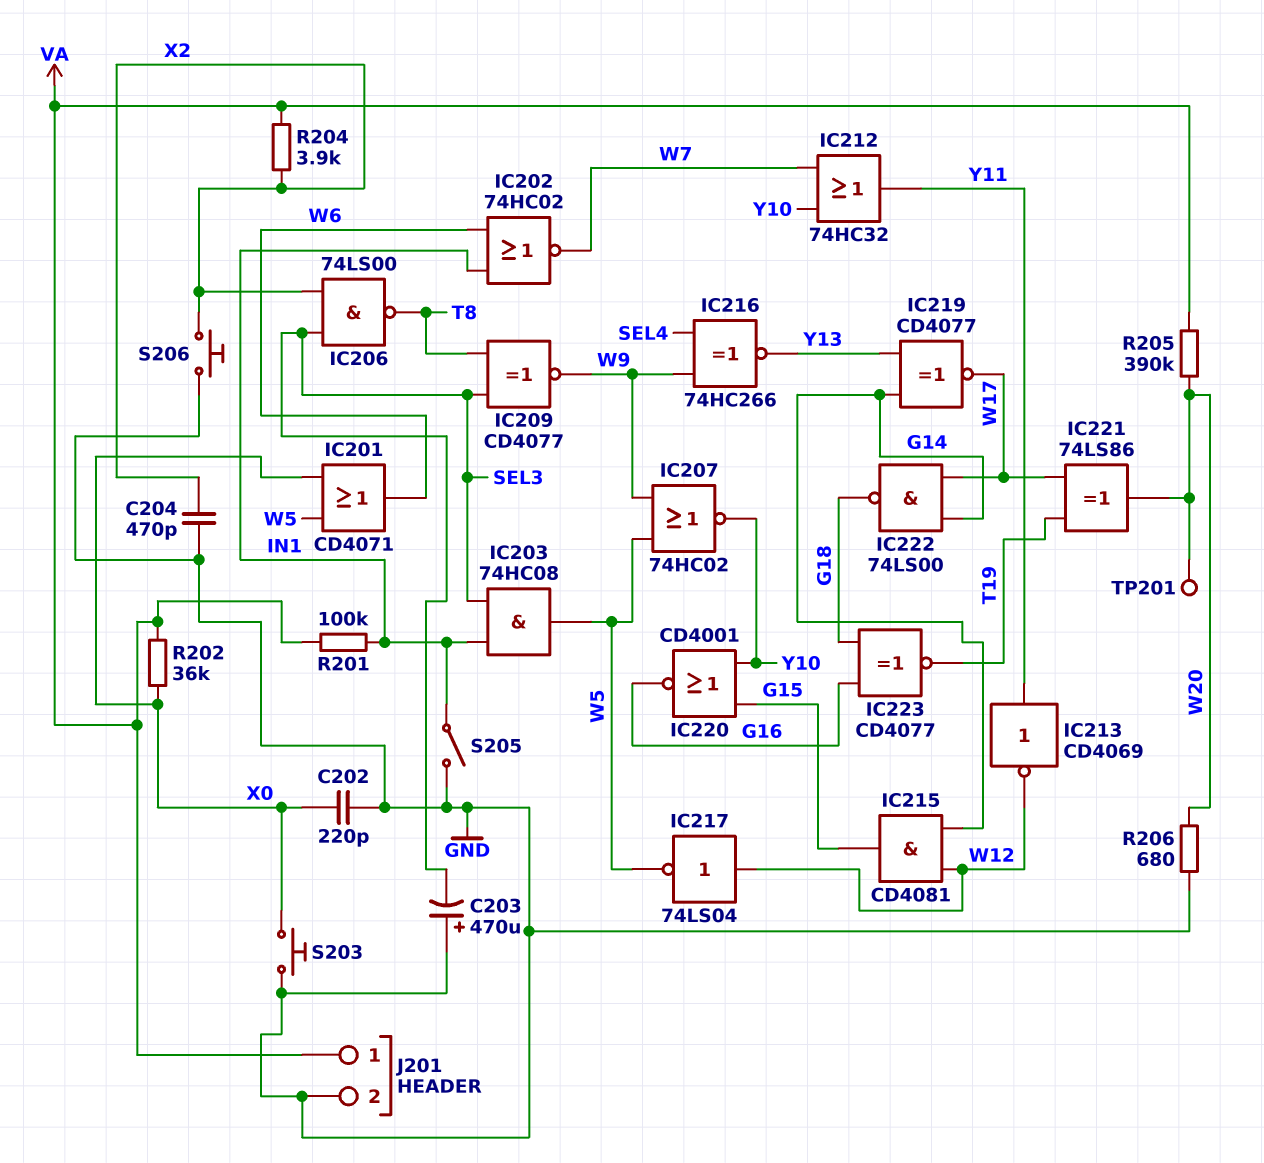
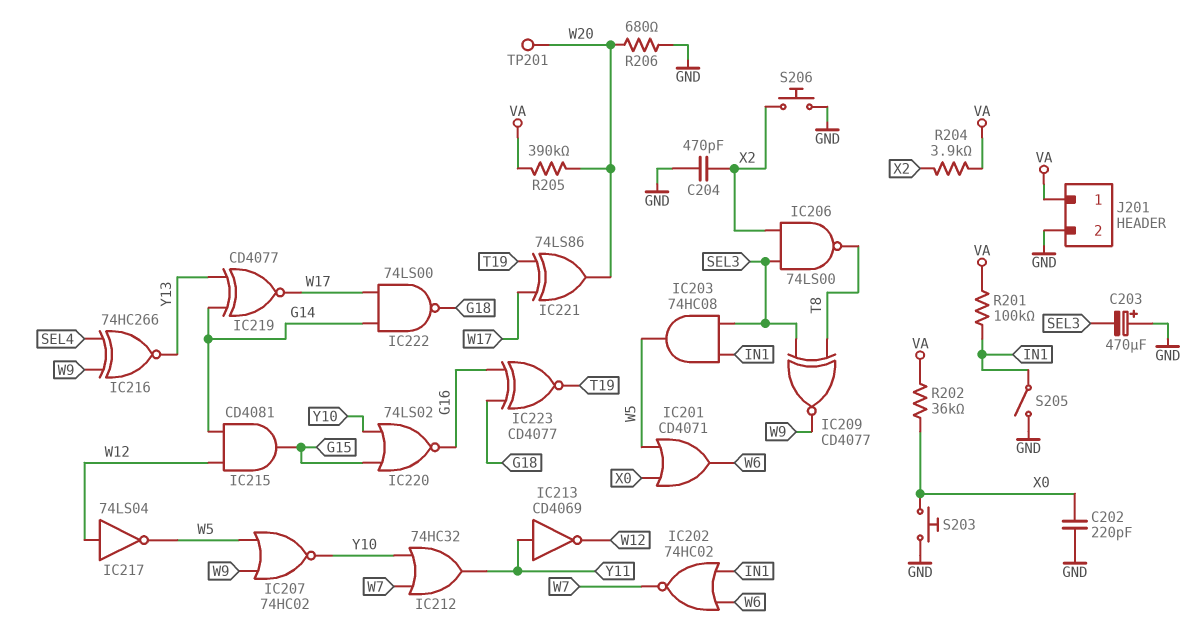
IC220: NOR CD4001 (in G15, in Y10, out G16) -> NOR 74LS02 (in G15, in Y10, out G16)

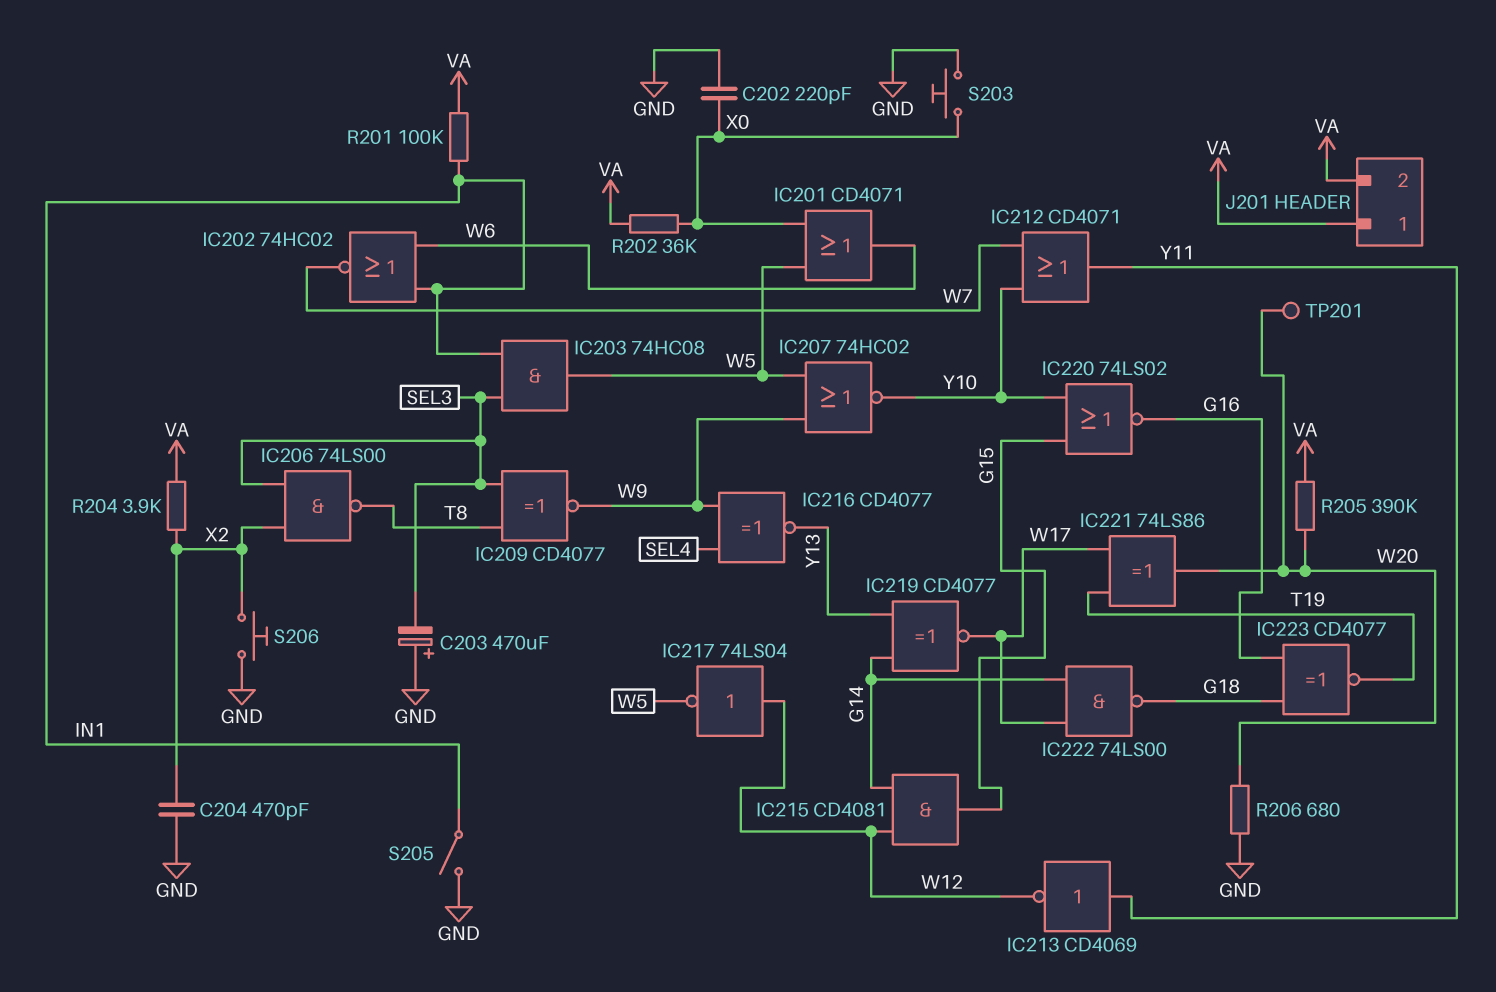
IC212: OR 74HC32 (in W7, in Y10, out Y11) -> OR CD4071 (in W7, in Y10, out Y11)
IC216: XNOR 74HC266 (in SEL4, in W9, out Y13) -> XNOR CD4077 (in SEL4, in W9, out Y13)
J201 pin 2: GND -> VA

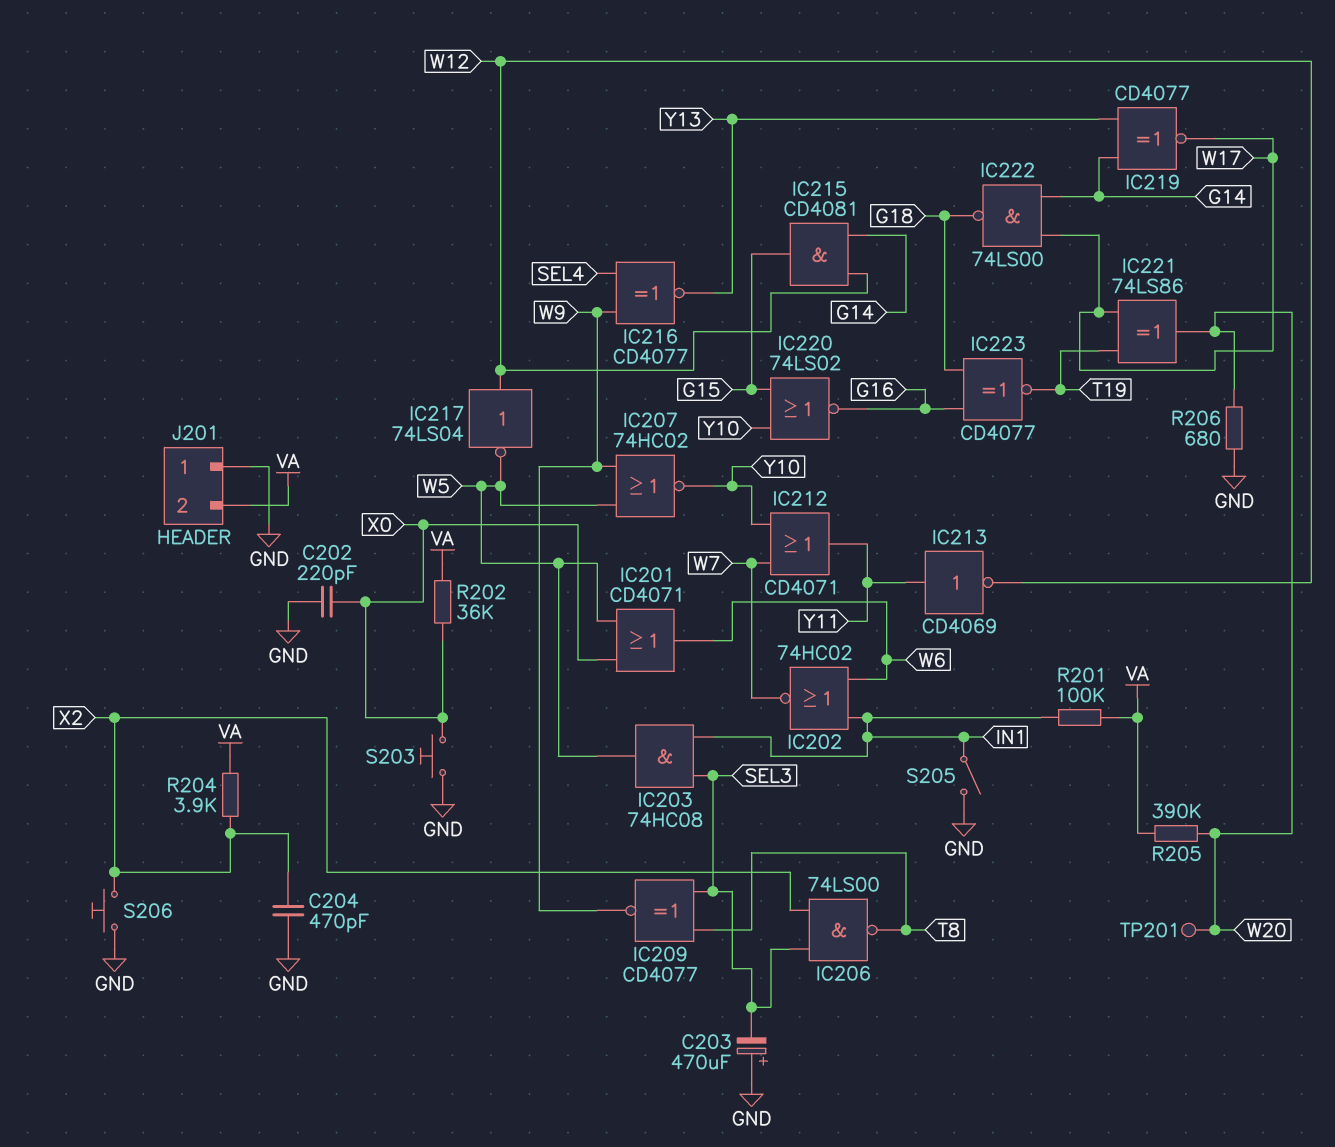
J201 pin 1: VA -> GND

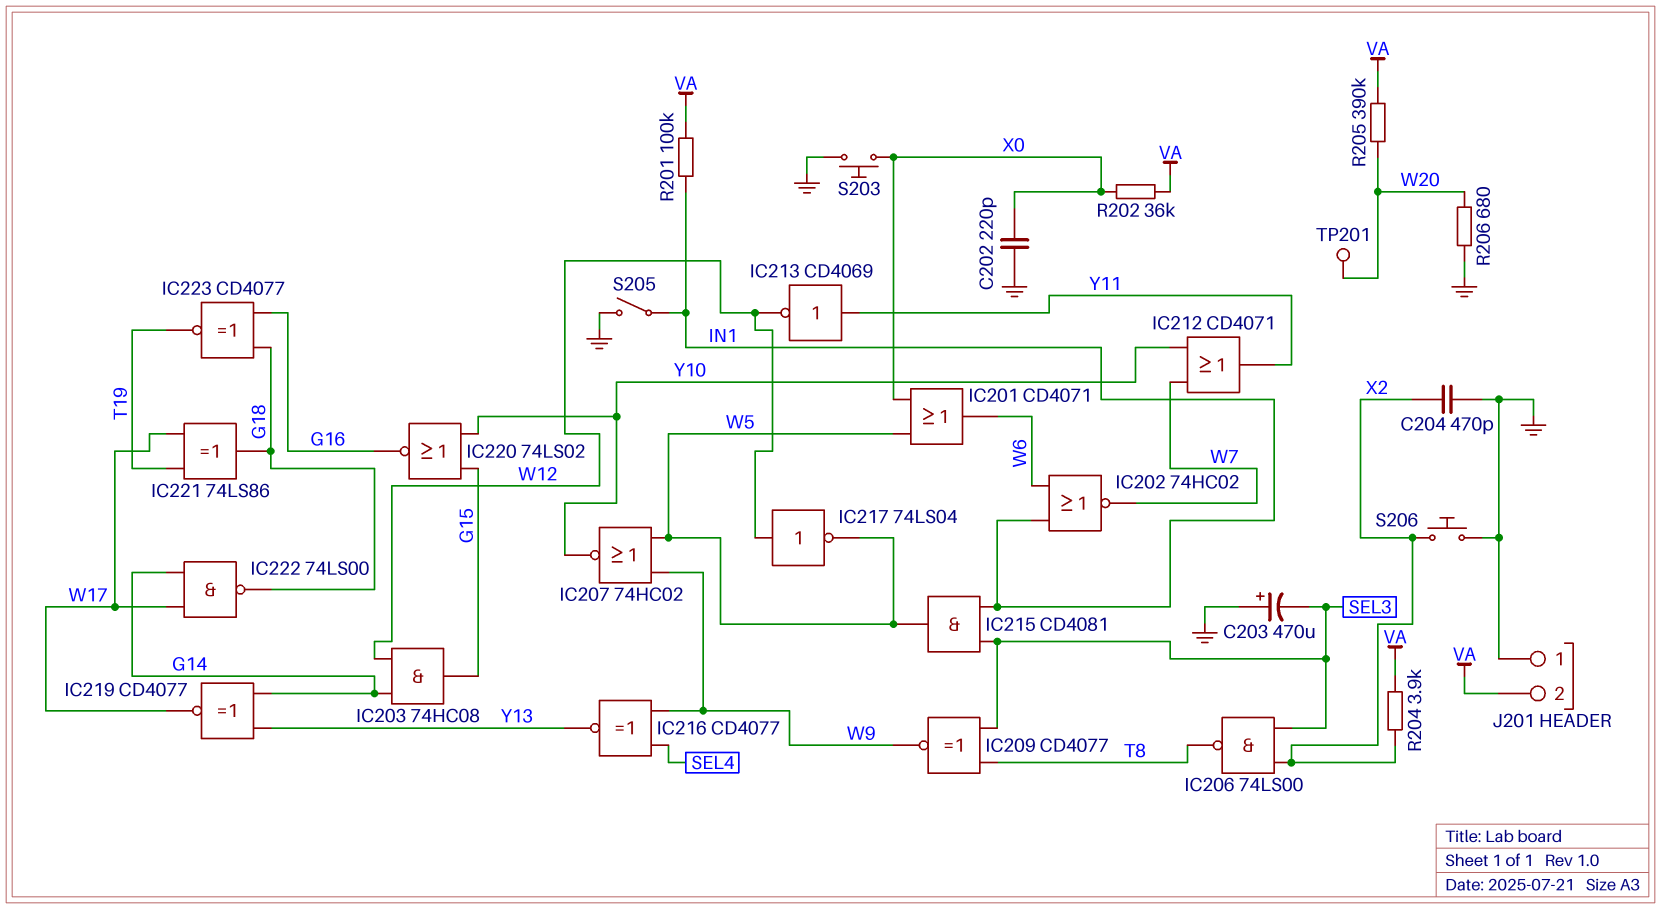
IC203: AND 74HC08 (in IN1, in SEL3, out W5) -> AND 74HC08 (in G14, in W12, out G15)
IC215: AND CD4081 (in G14, in W12, out G15) -> AND CD4081 (in IN1, in SEL3, out W5)
IC221: XOR 74LS86 (in T19, in W17, out W20) -> XOR 74LS86 (in T19, in W17, out G18)

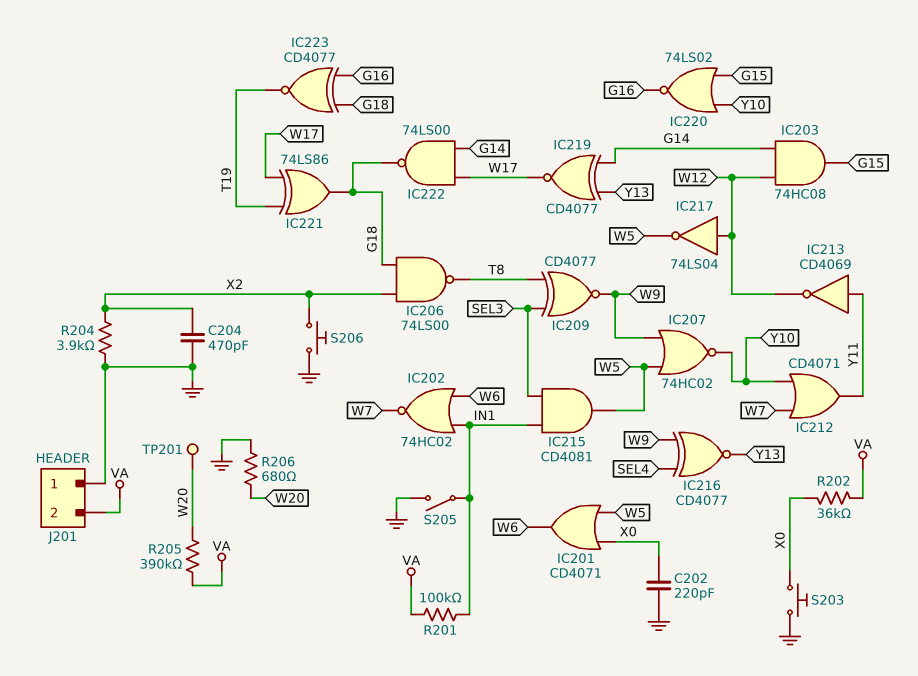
C203: 470uF (plus GND, minus SEL3) -> none
IC206: NAND 74LS00 (in SEL3, in X2, out T8) -> NAND 74LS00 (in G18, in X2, out T8)
R204: 3.9k (VA, X2) -> 3.9k (GND, X2)

